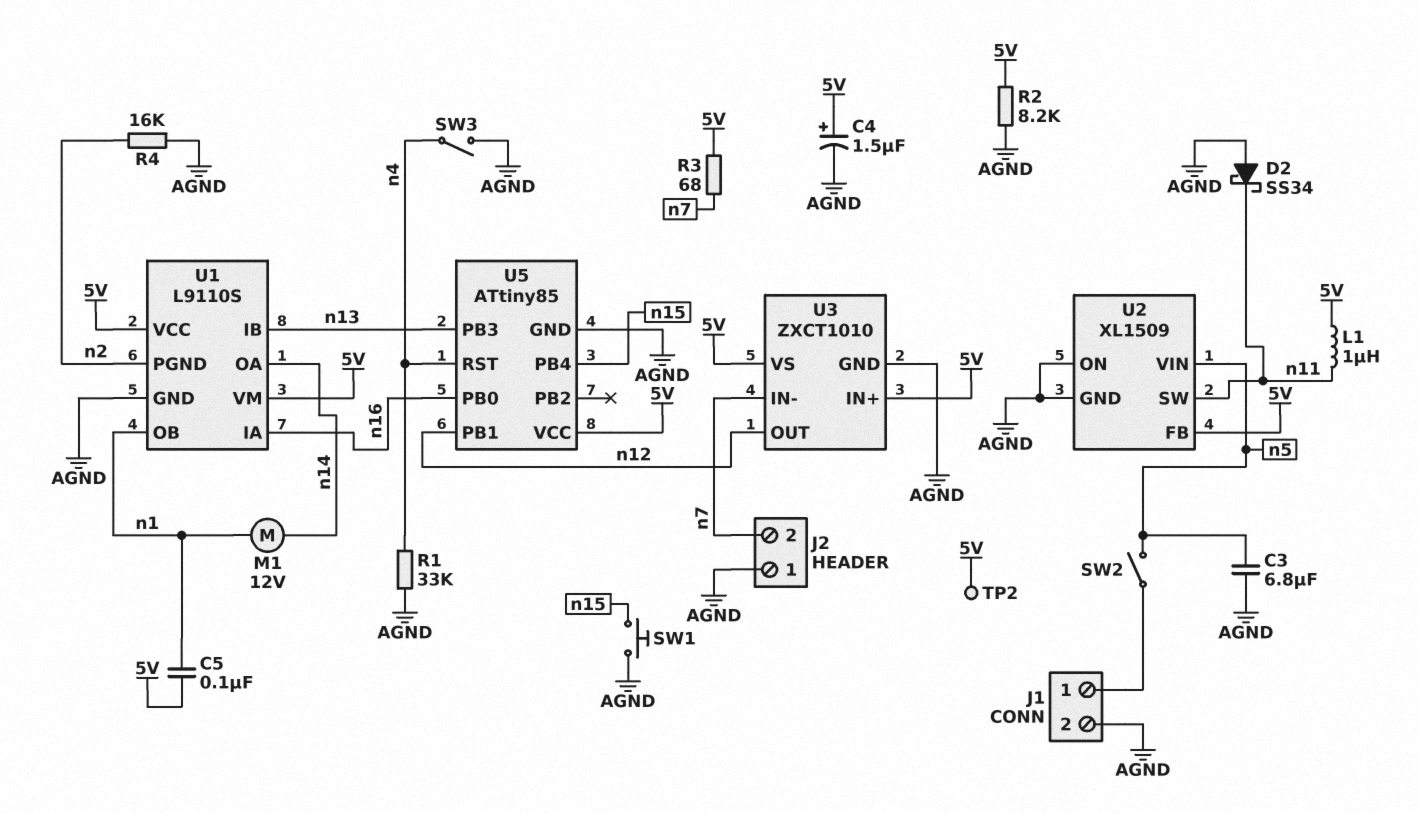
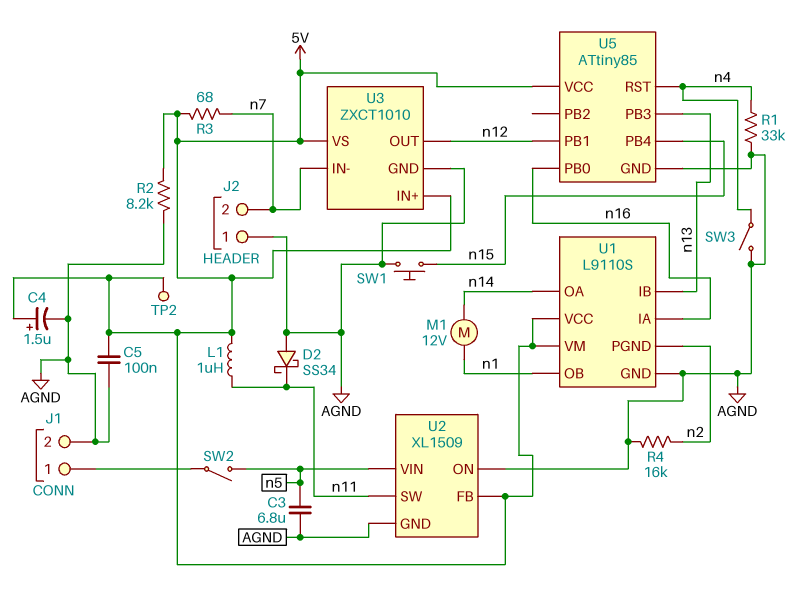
C5: 100nF (5V, n1) -> 100nF (5V, AGND)

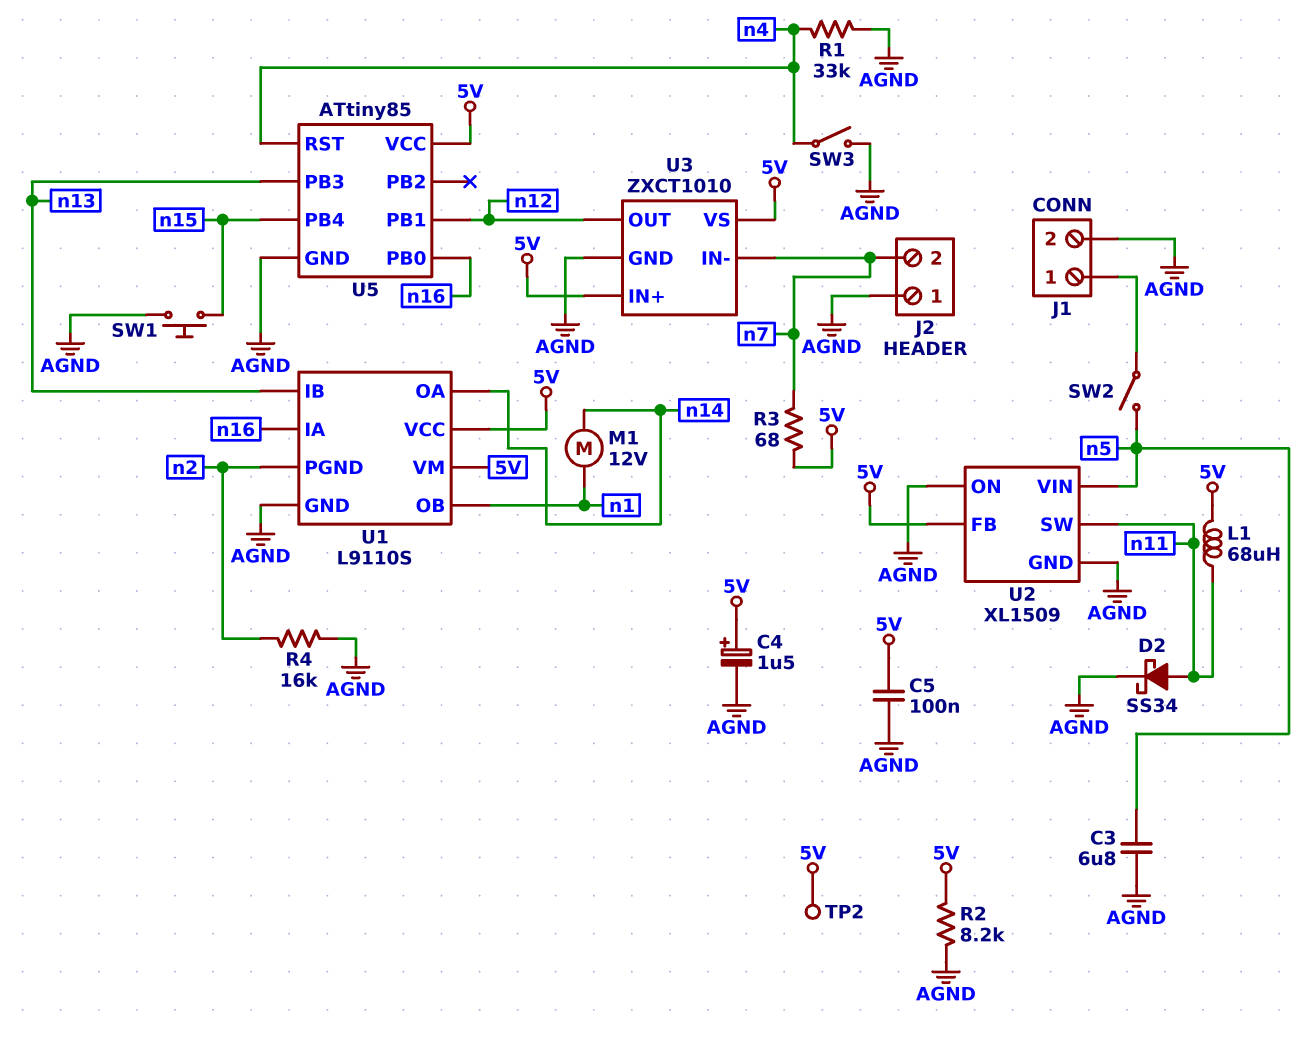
D2: schottky SS34 (A AGND, K n11) -> schottky SS34 (A n11, K AGND)
L1: 1uH (5V, n11) -> 68uH (5V, n11)

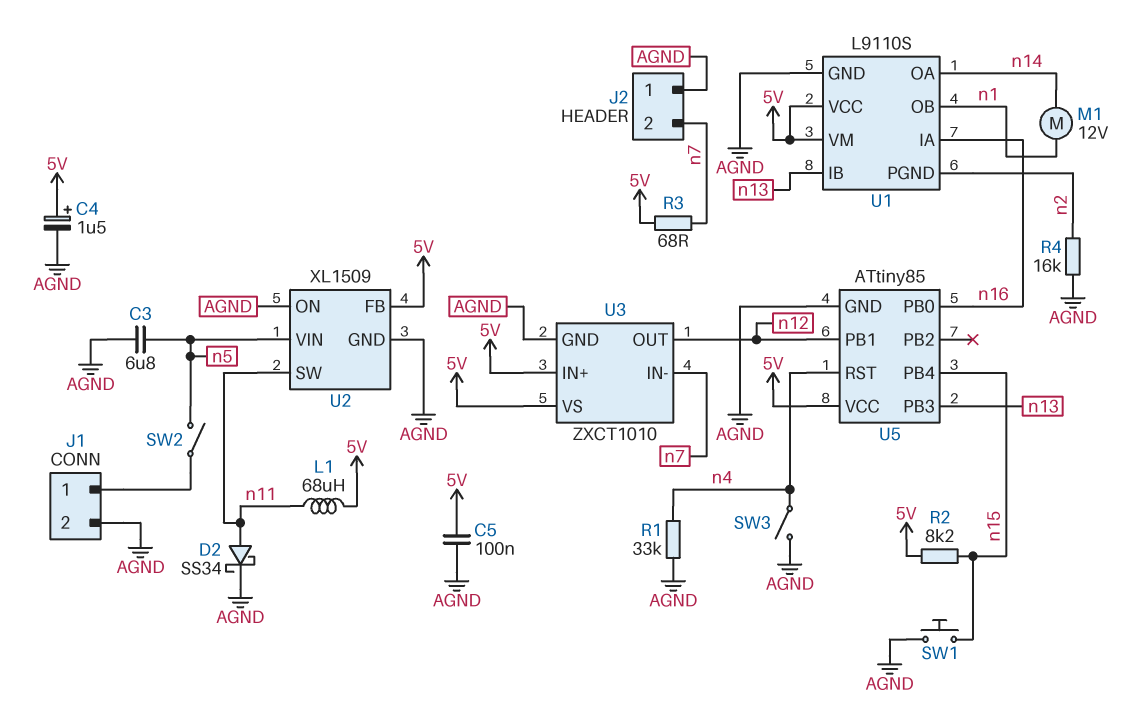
R2: 8.2k (5V, AGND) -> 8.2k (5V, n15)
TP2: test point (5V) -> none

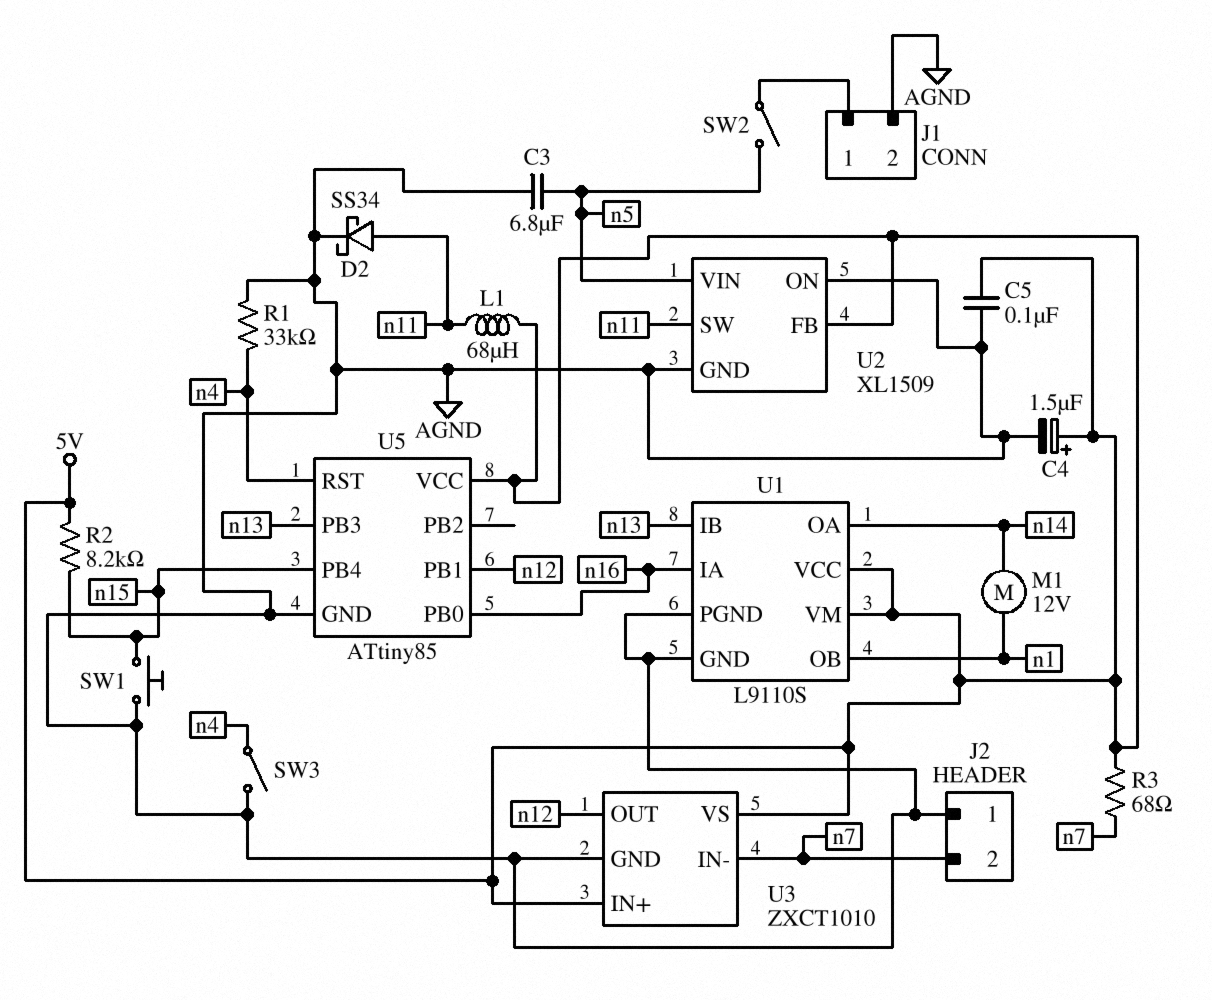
R4: 16k (AGND, n2) -> none
U1 pin PGND: n2 -> AGND

